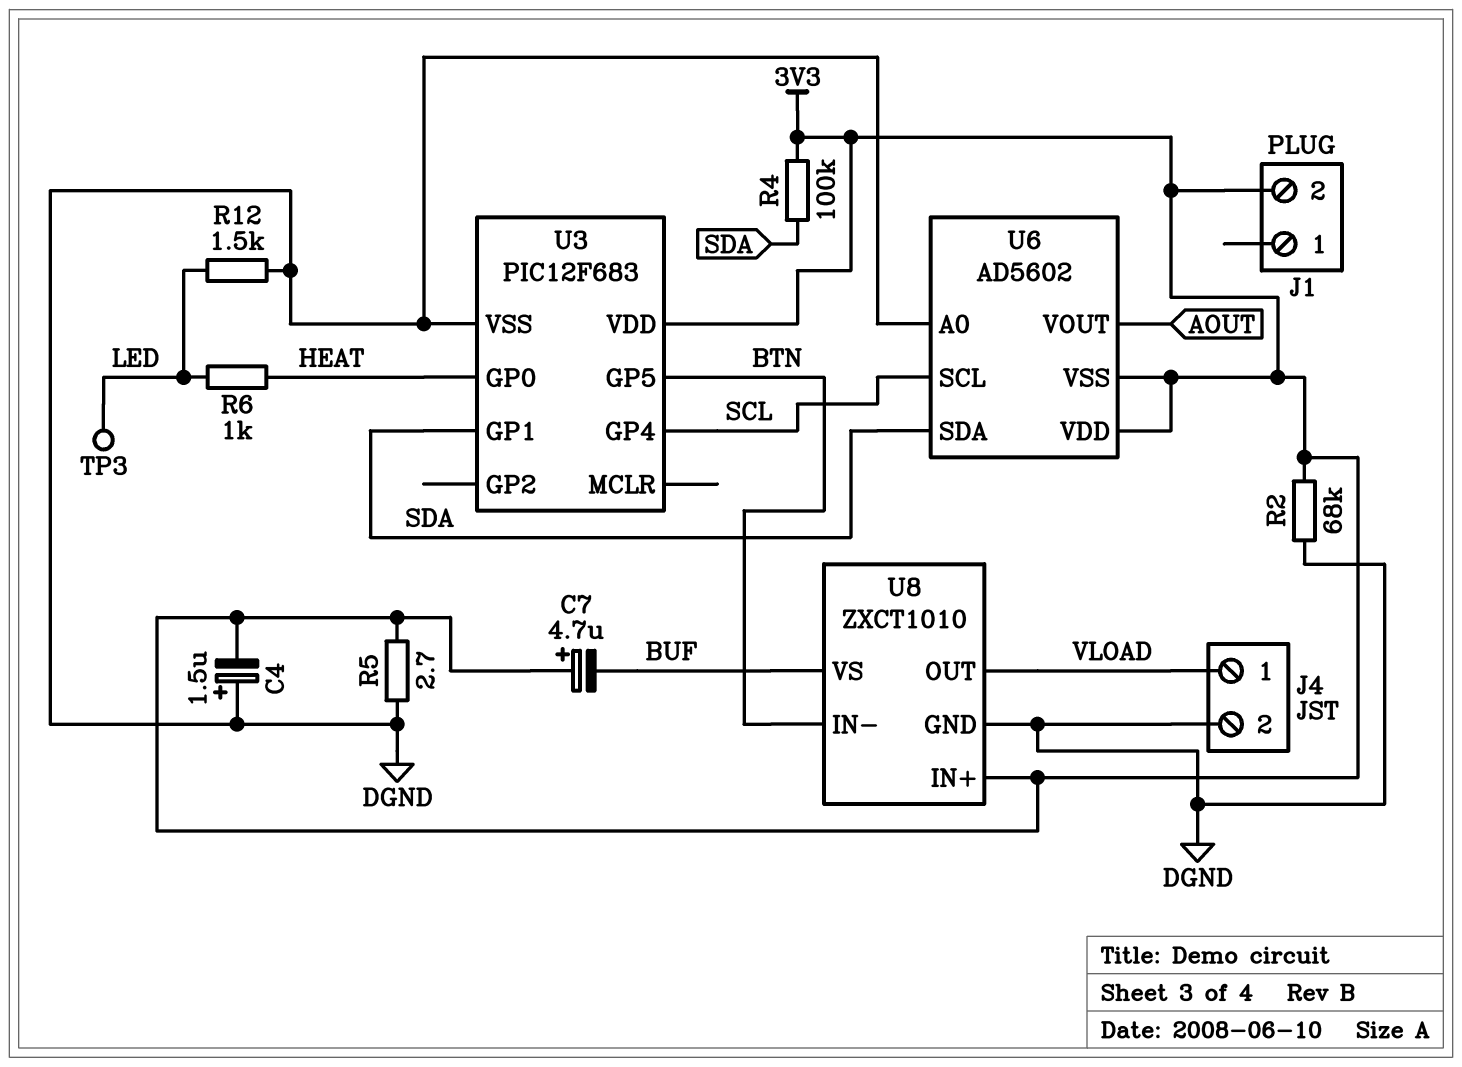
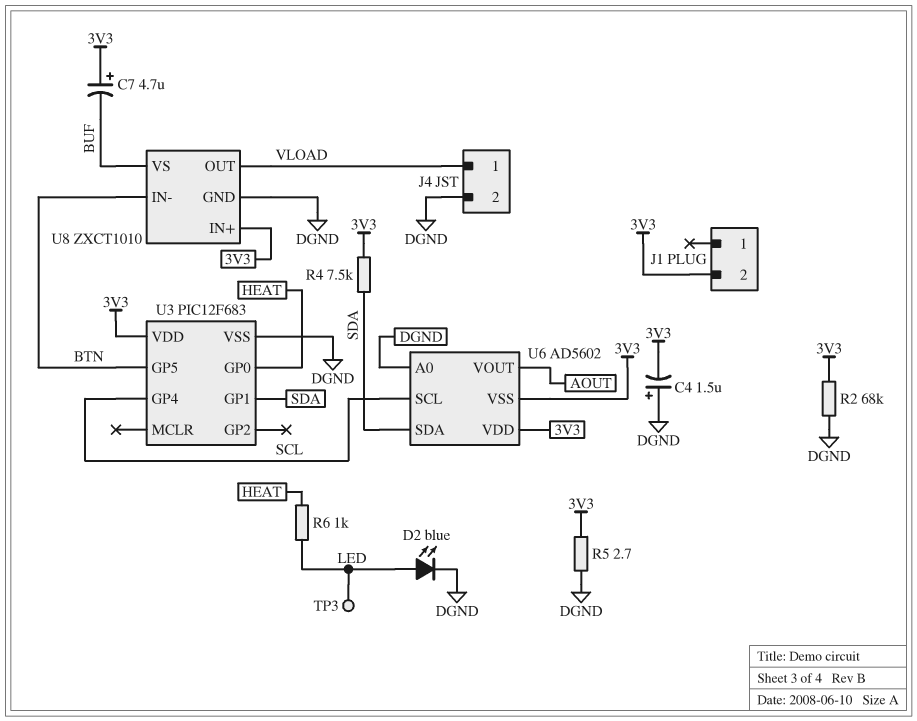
D2: none -> LED blue (A LED, K DGND)
R4: 100k (3V3, SDA) -> 7.5k (3V3, SDA)
R12: 1.5k (DGND, LED) -> none

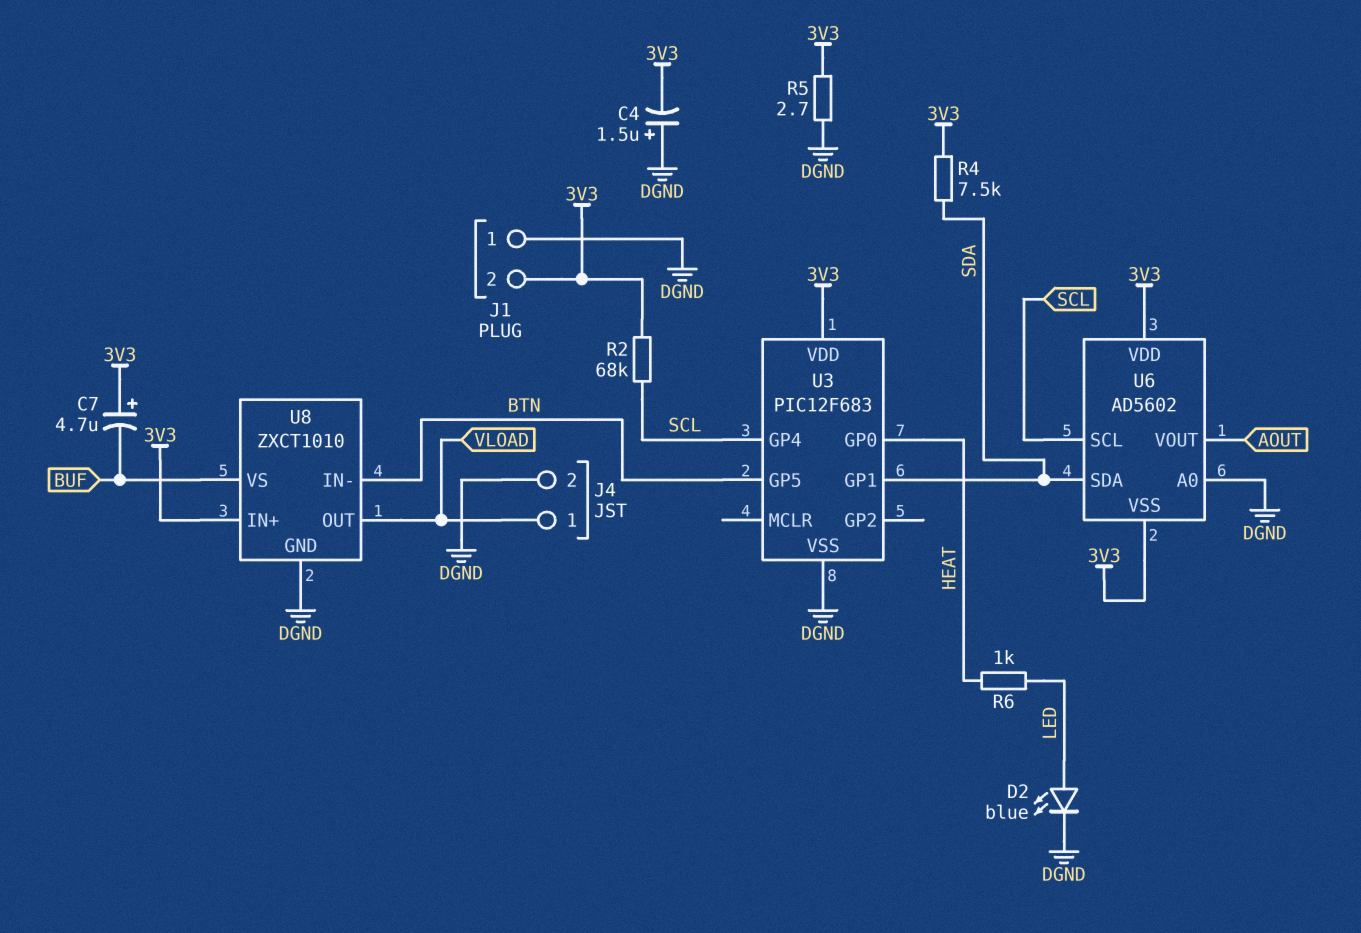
J1 pin 1: none -> DGND
R2: 68k (3V3, DGND) -> 68k (3V3, SCL)
TP3: test point (LED) -> none

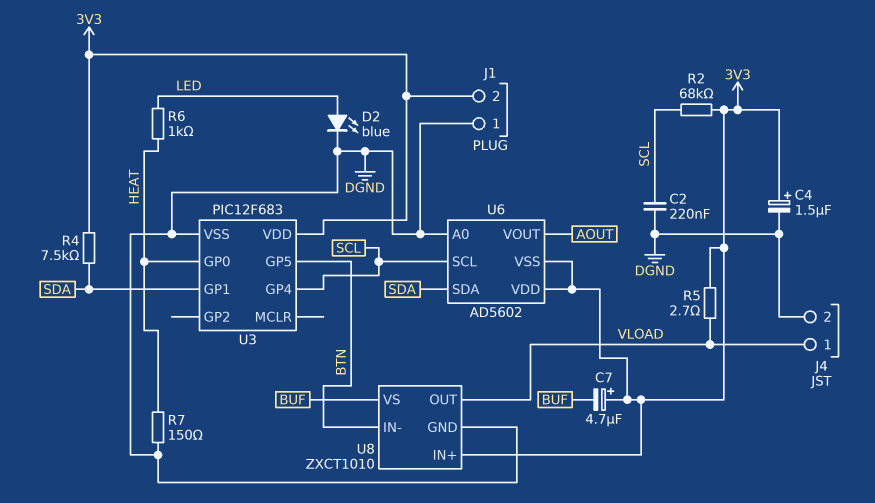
C2: none -> 220nF (DGND, SCL)
C4: 1.5uF (plus DGND, minus 3V3) -> 1.5uF (plus 3V3, minus DGND)
R5: 2.7 (3V3, DGND) -> 2.7 (3V3, VLOAD)
R7: none -> 150 (DGND, HEAT)

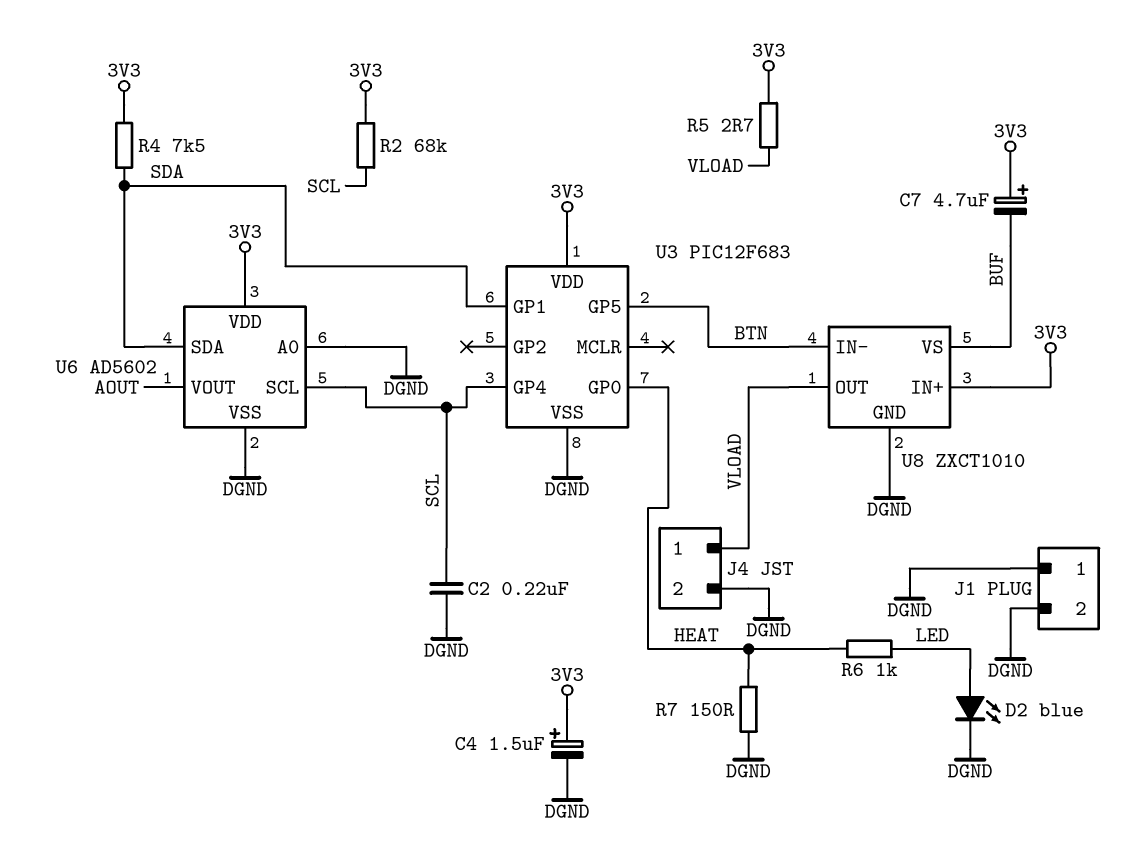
J1 pin 2: 3V3 -> DGND
U6 pin VSS: 3V3 -> DGND

